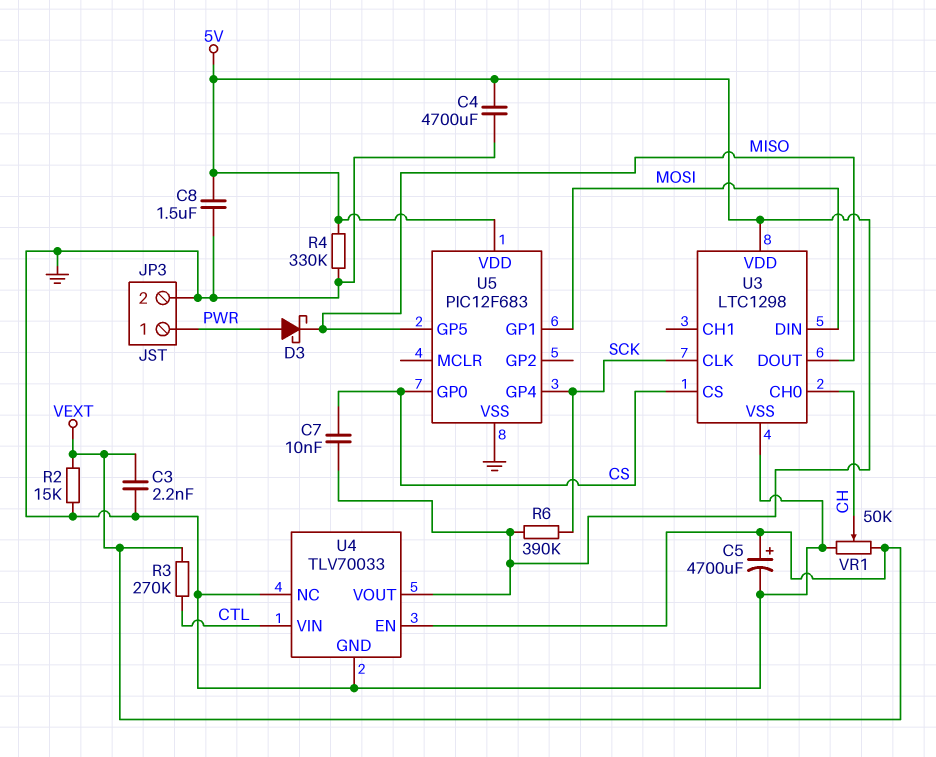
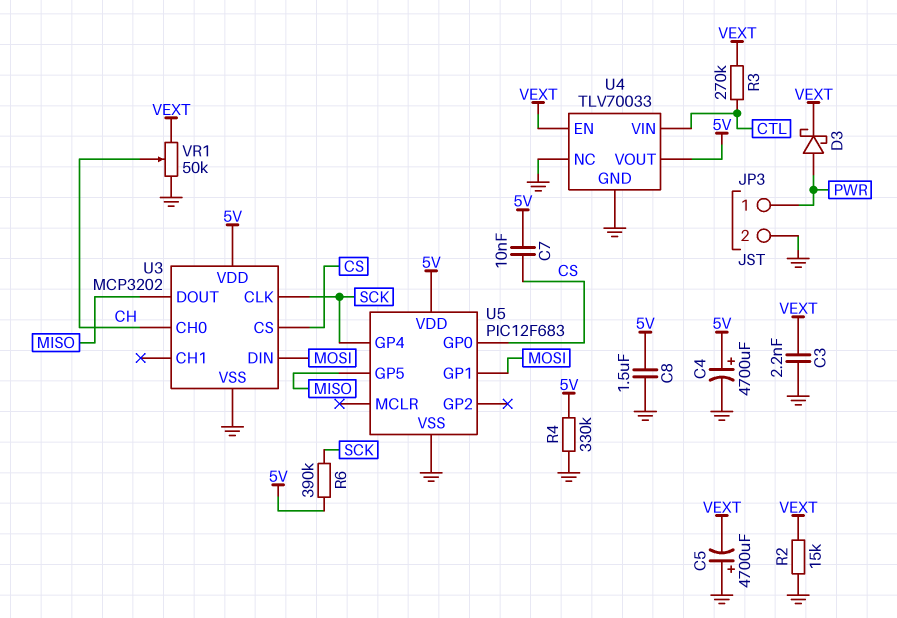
C4: 4700uF (5V, GND) -> 4700uF (plus 5V, minus GND)
C5: 4700uF (plus VEXT, minus GND) -> 4700uF (plus GND, minus VEXT)
D3: schottky (A PWR, K MISO) -> schottky (A PWR, K VEXT)
U3: LTC1298 -> MCP3202

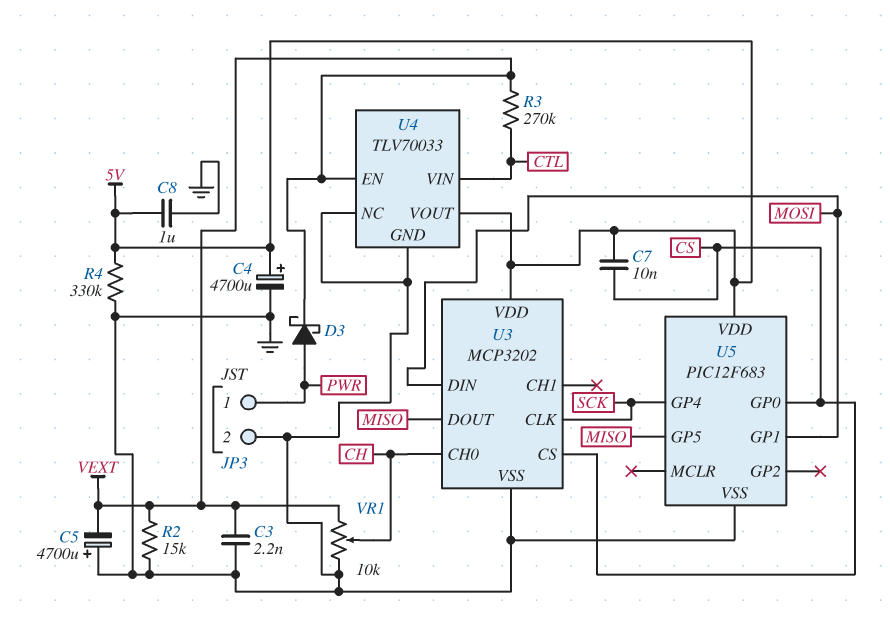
C8: 1.5uF (5V, GND) -> 1uF (5V, GND)
R6: 390k (5V, SCK) -> none
VR1: 50k (GND, VEXT, wiper CH) -> 10k (GND, VEXT, wiper CH)

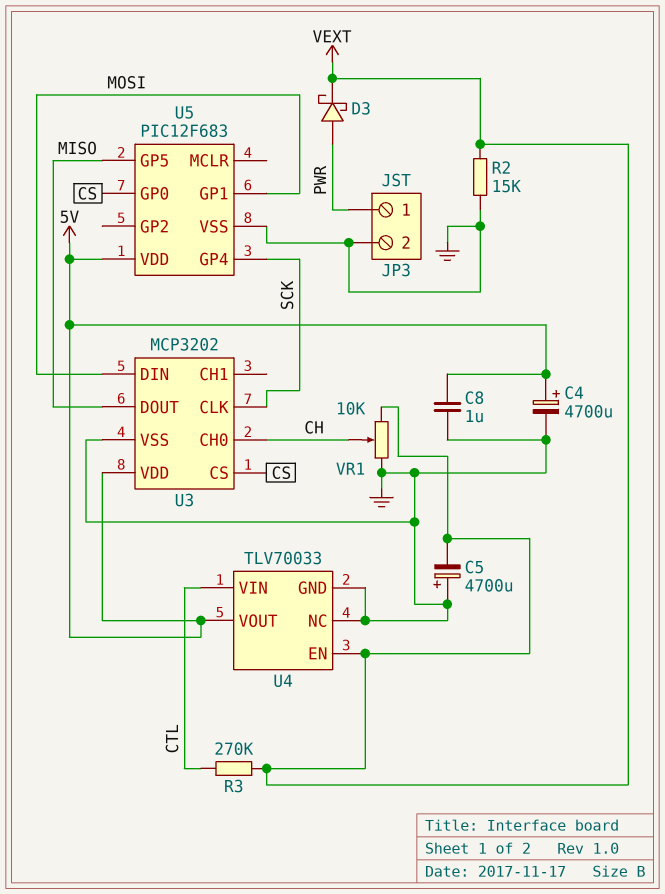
C3: 2.2nF (GND, VEXT) -> none
C7: 10nF (5V, CS) -> none
R4: 330k (5V, GND) -> none

